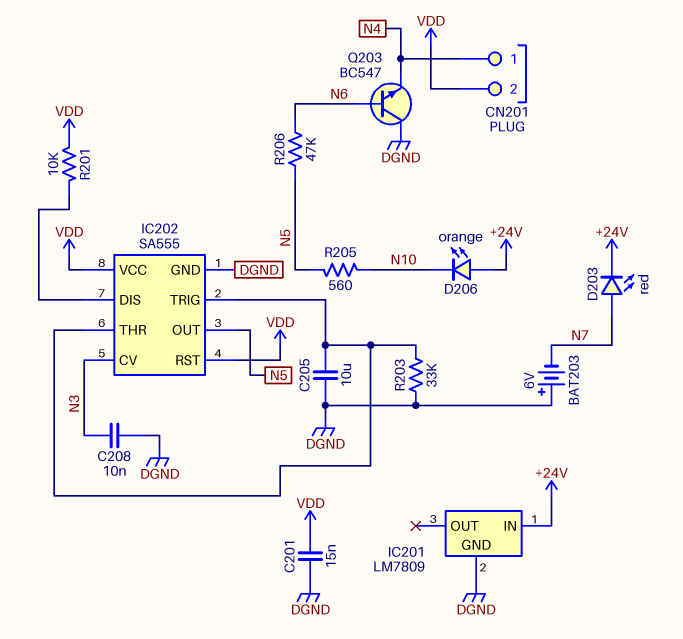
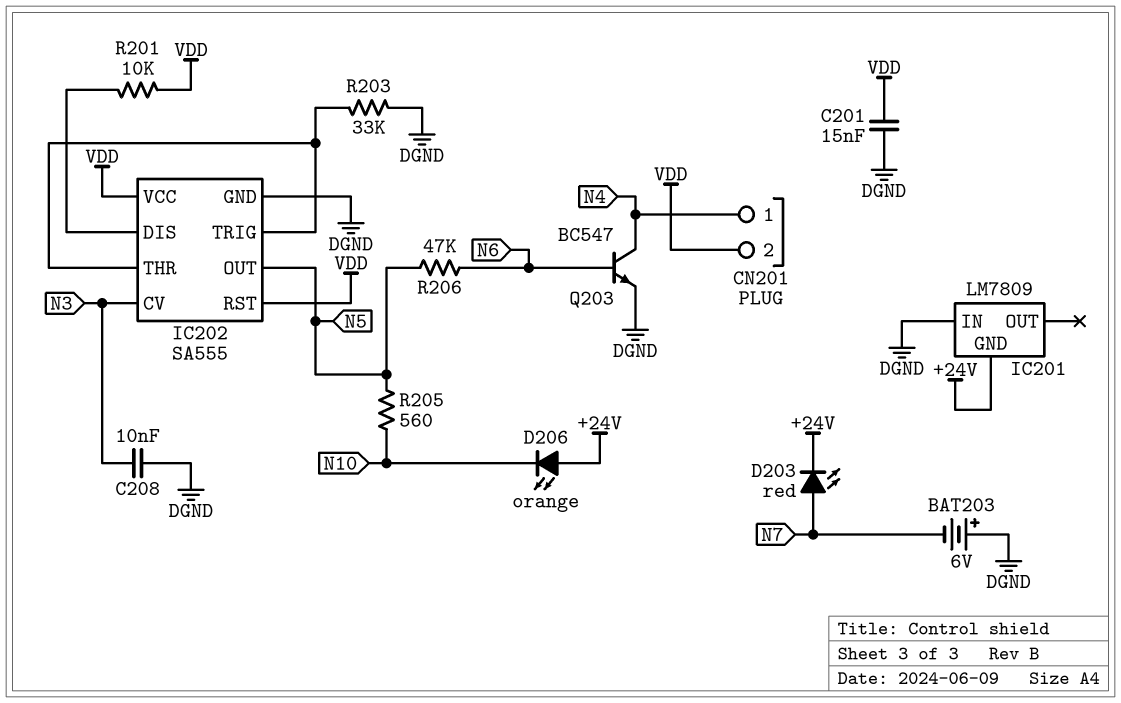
C205: 10uF (DGND, IC202/THR) -> none
IC201 pin GND: DGND -> +24V
IC201 pin IN: +24V -> DGND
Q203: NPN BC547 (B N6, C DGND, E N4) -> NPN BC547 (B N6, C N4, E DGND)

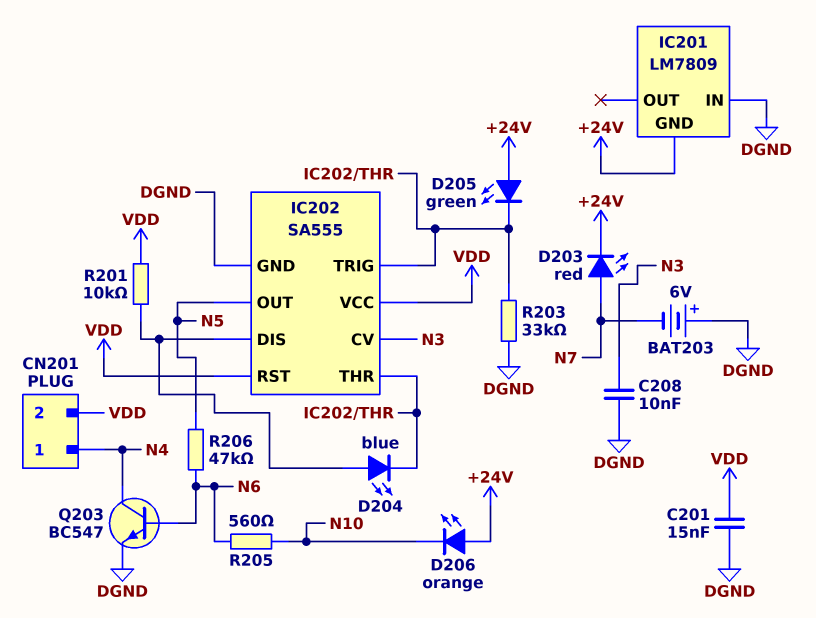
D204: none -> LED blue (A IC202/DIS, K IC202/THR)
D205: none -> LED green (A +24V, K IC202/THR)
R205: 560 (N5, N10) -> 560 (N6, N10)

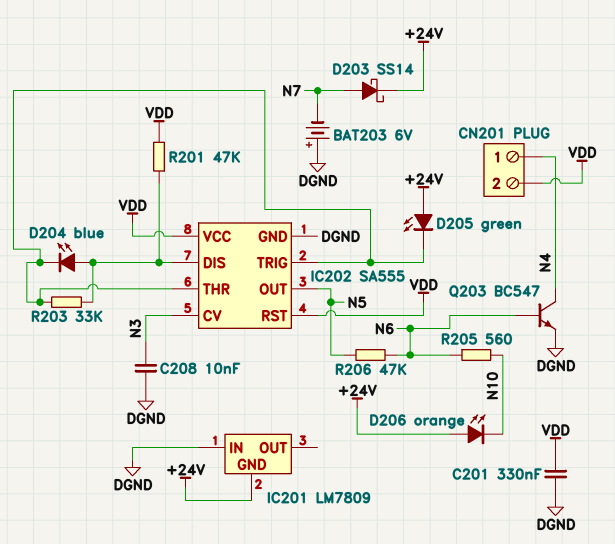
C201: 15nF (DGND, VDD) -> 330nF (DGND, VDD)
D203: LED red (A N7, K +24V) -> schottky SS14 (A N7, K +24V)
R201: 10k (IC202/DIS, VDD) -> 47k (IC202/DIS, VDD)
R203: 33k (DGND, IC202/THR) -> 33k (IC202/DIS, IC202/THR)

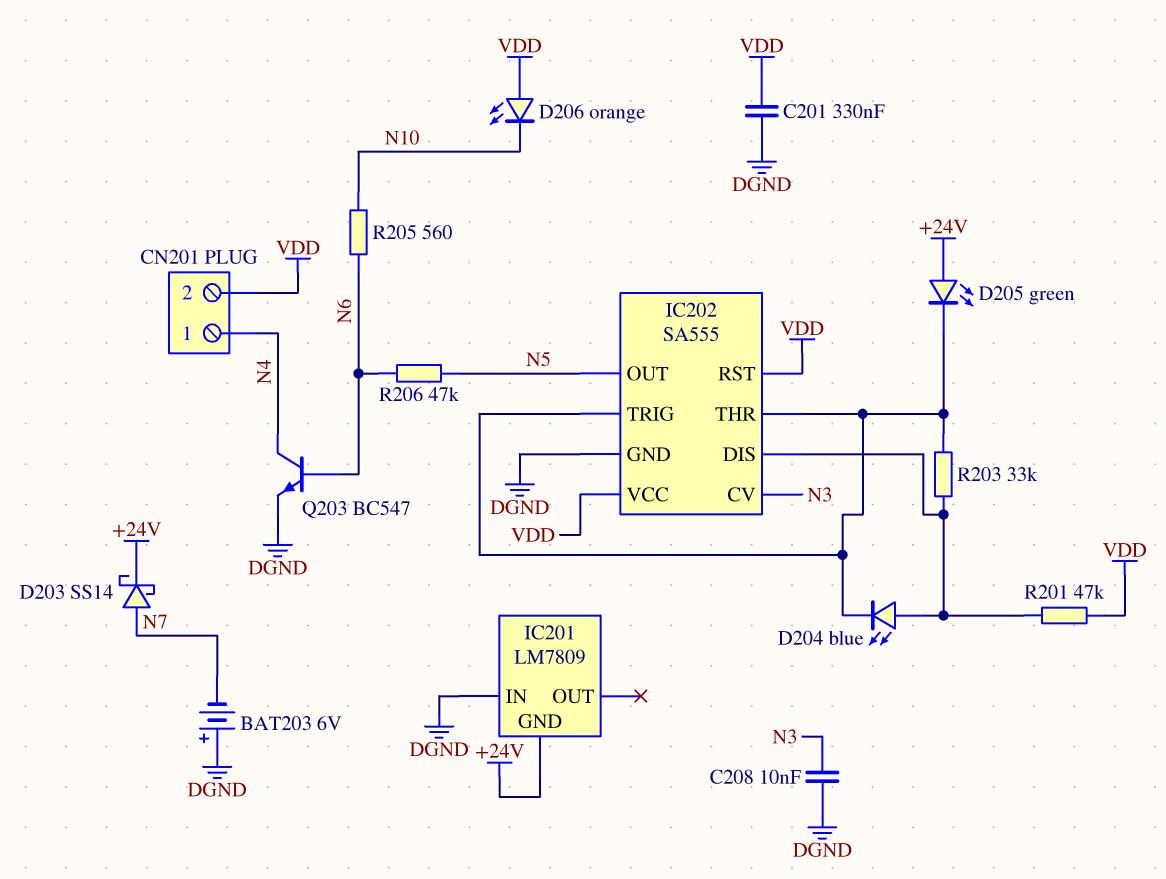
D206: LED orange (A +24V, K N10) -> LED orange (A VDD, K N10)

